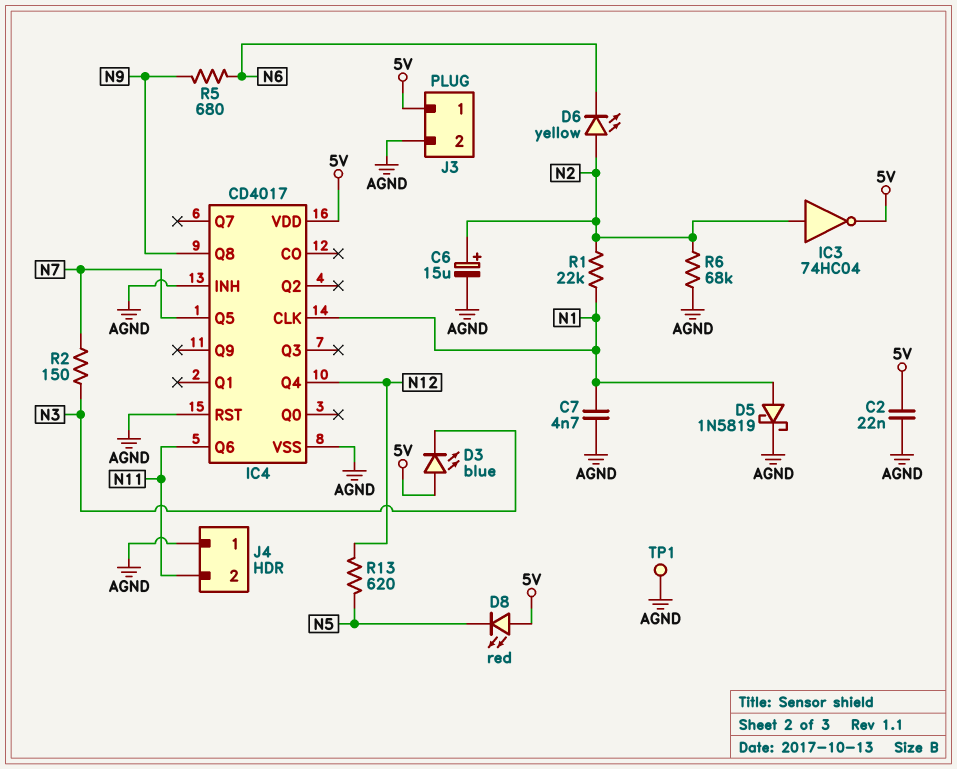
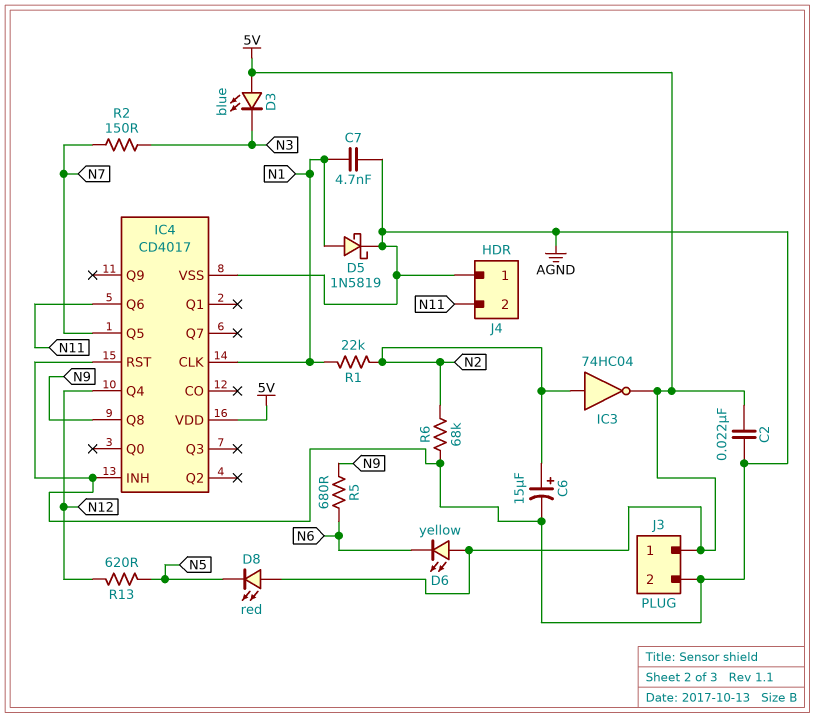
D6: LED yellow (A N2, K N6) -> LED yellow (A 5V, K N6)
TP1: test point (AGND) -> none

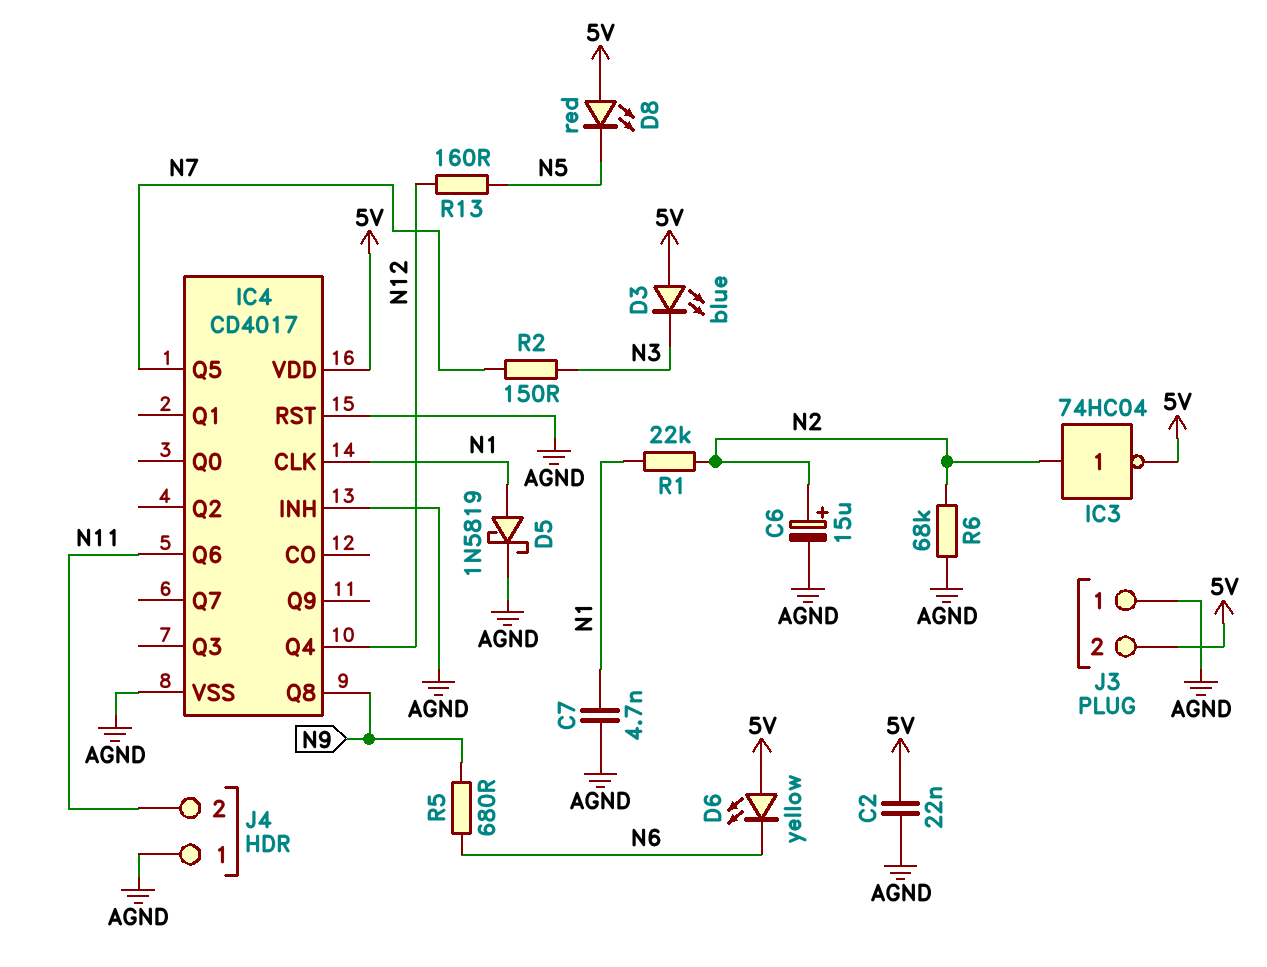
J3 pin 1: 5V -> AGND
J3 pin 2: AGND -> 5V
R13: 620 (N5, N12) -> 160 (N5, N12)

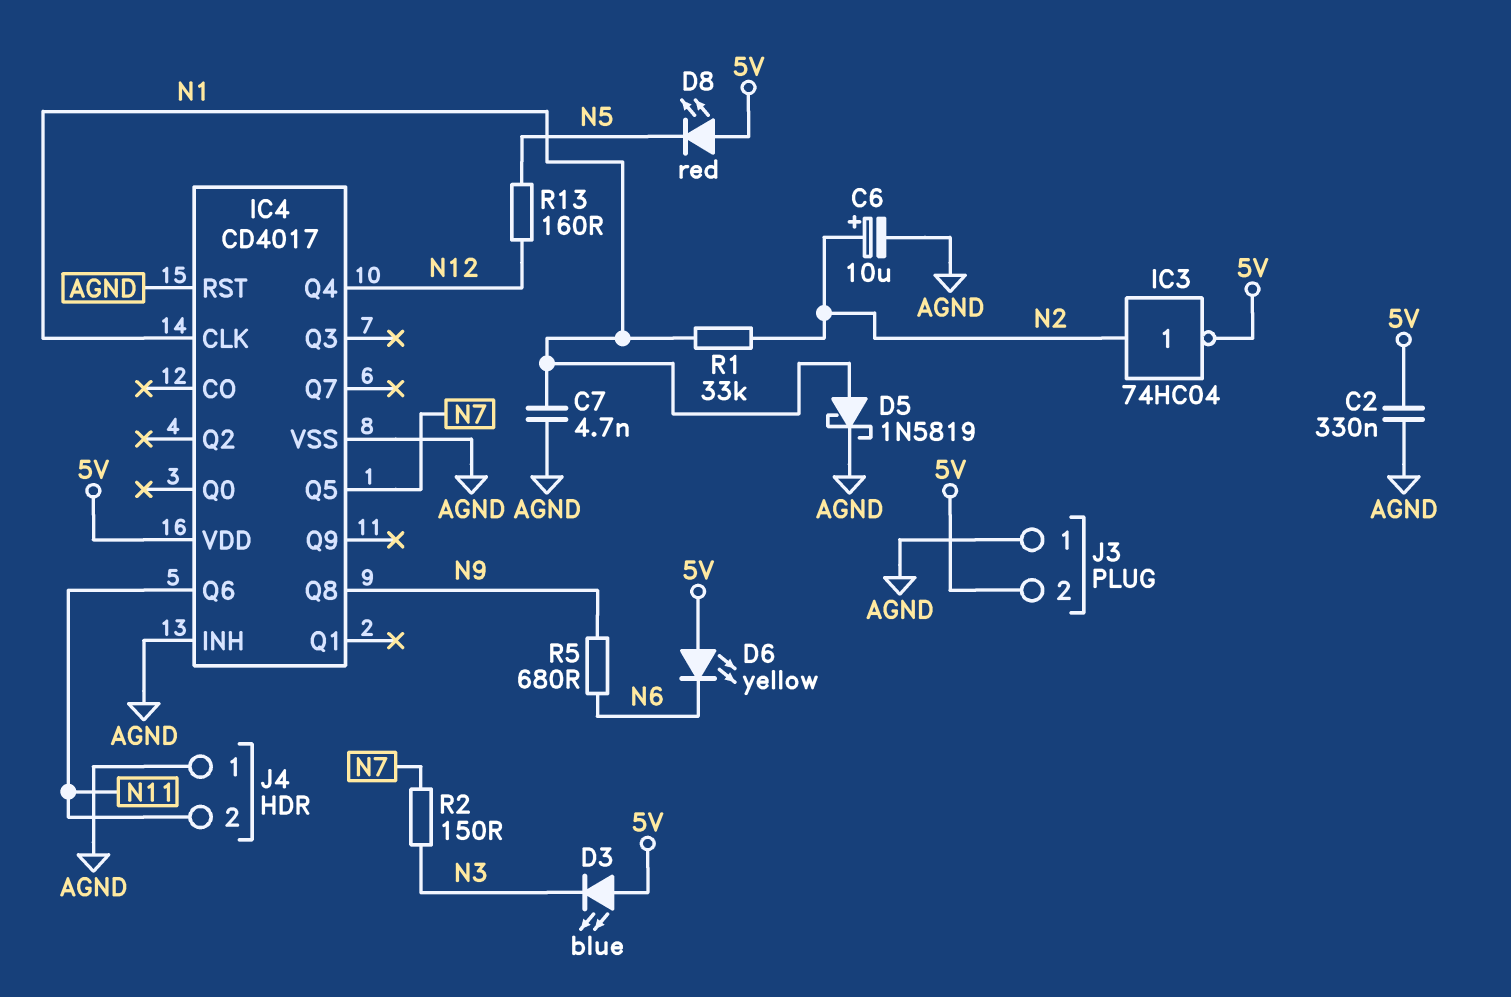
C2: 22nF (5V, AGND) -> 330nF (5V, AGND)
C6: 15uF (plus N2, minus AGND) -> 10uF (plus N2, minus AGND)
R1: 22k (N1, N2) -> 33k (N1, N2)
R6: 68k (AGND, N2) -> none

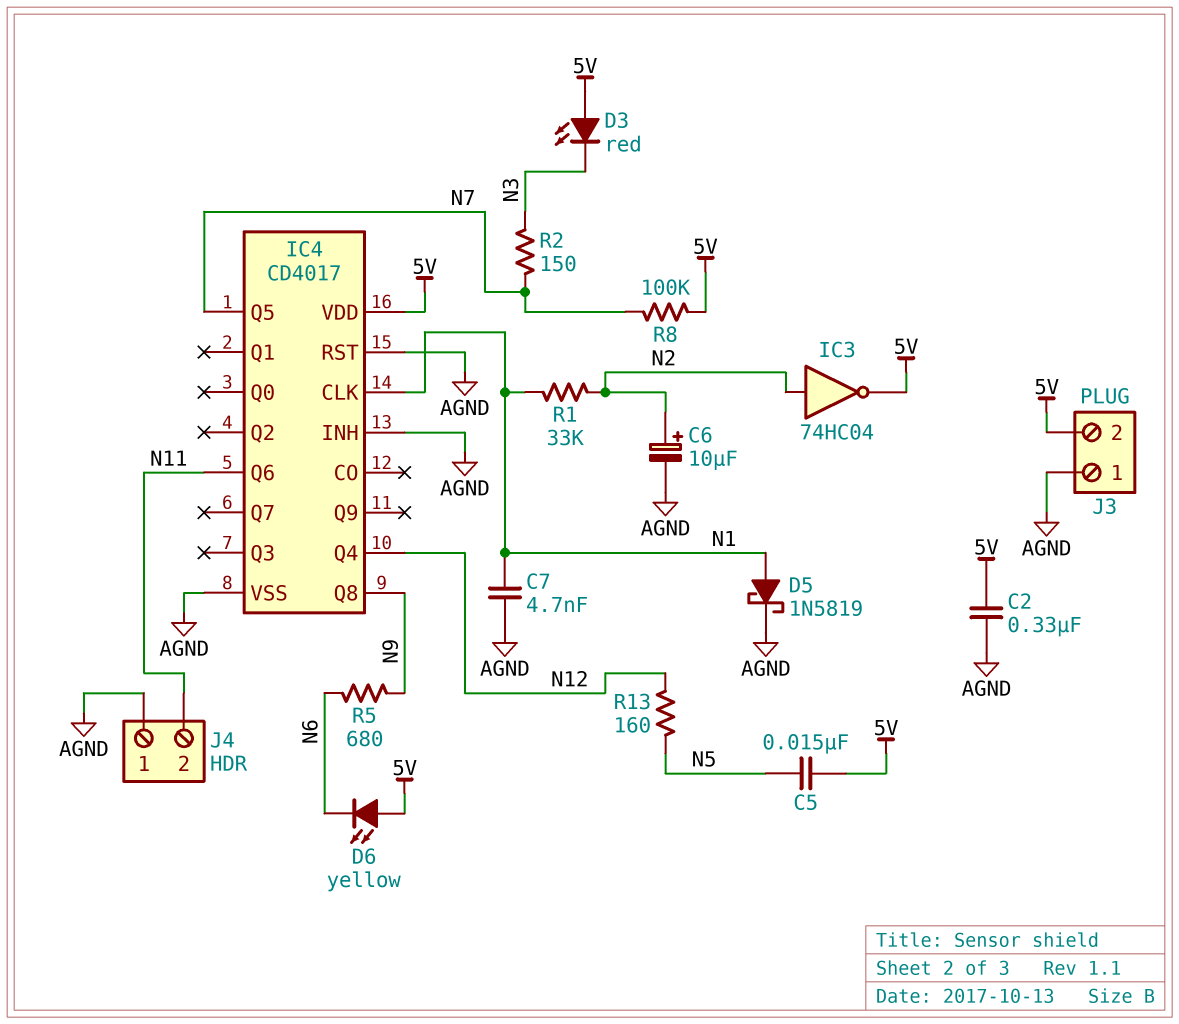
C5: none -> 15nF (5V, N5)
D3: LED blue (A 5V, K N3) -> LED red (A 5V, K N3)
D8: LED red (A 5V, K N5) -> none
R8: none -> 100k (5V, N7)

